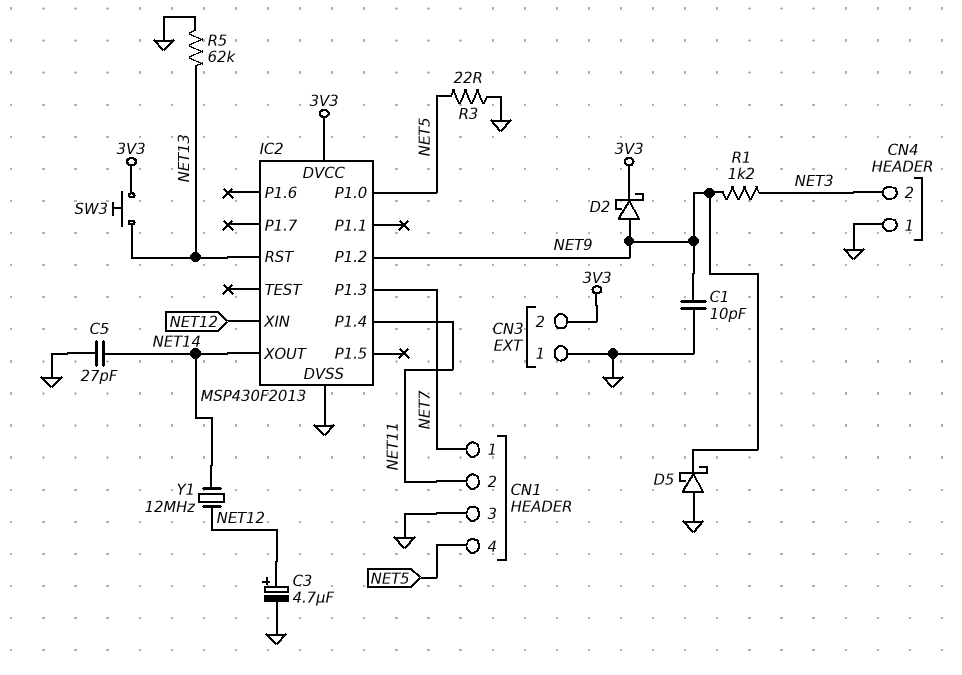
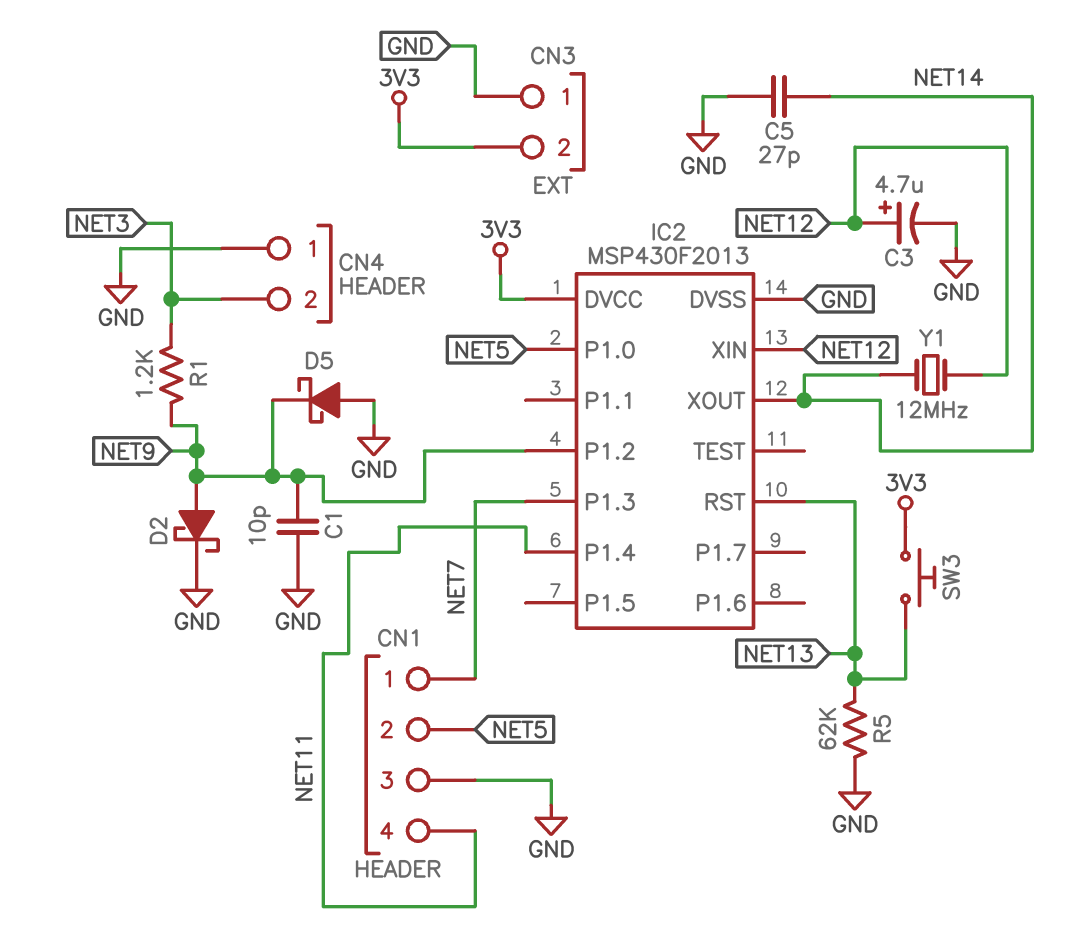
CN1 pin 2: NET11 -> NET5
CN1 pin 4: NET5 -> NET11
D2: schottky (A NET9, K 3V3) -> schottky (A NET9, K GND)
R3: 22 (GND, NET5) -> none

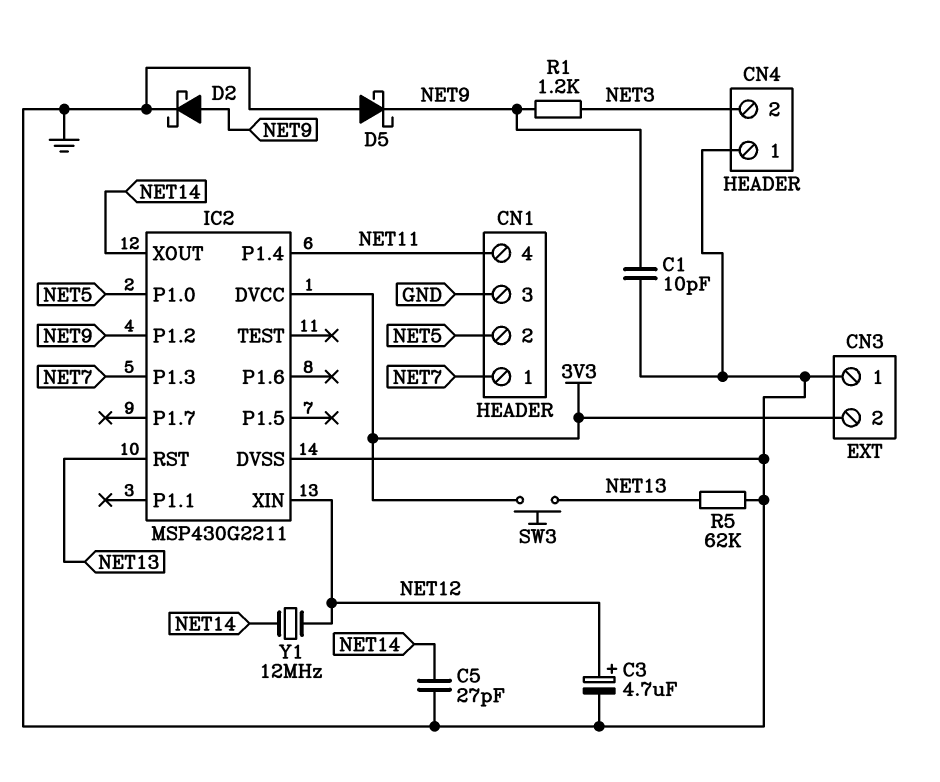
IC2: MSP430F2013 -> MSP430G2211

